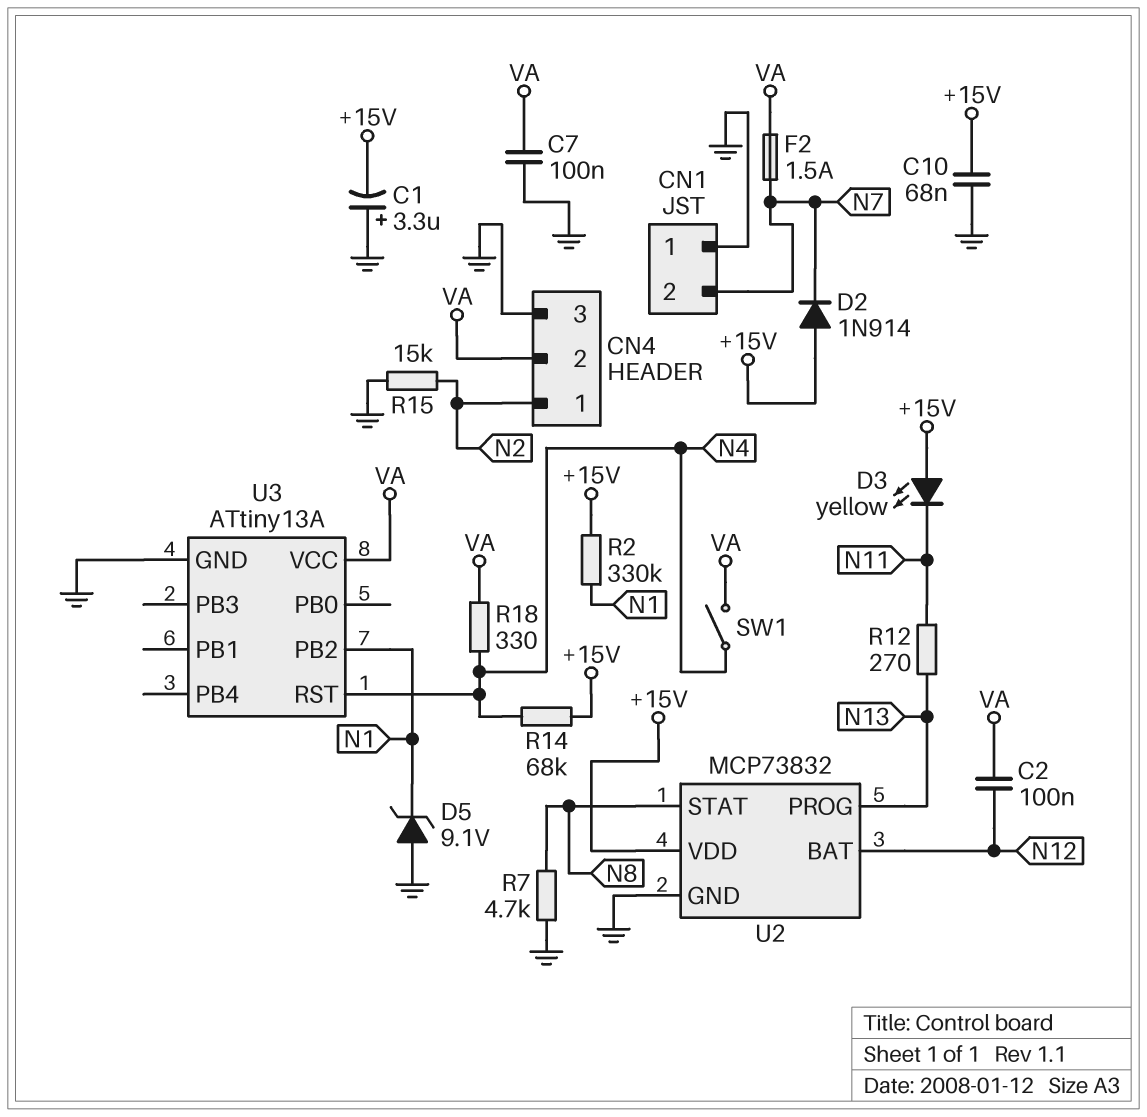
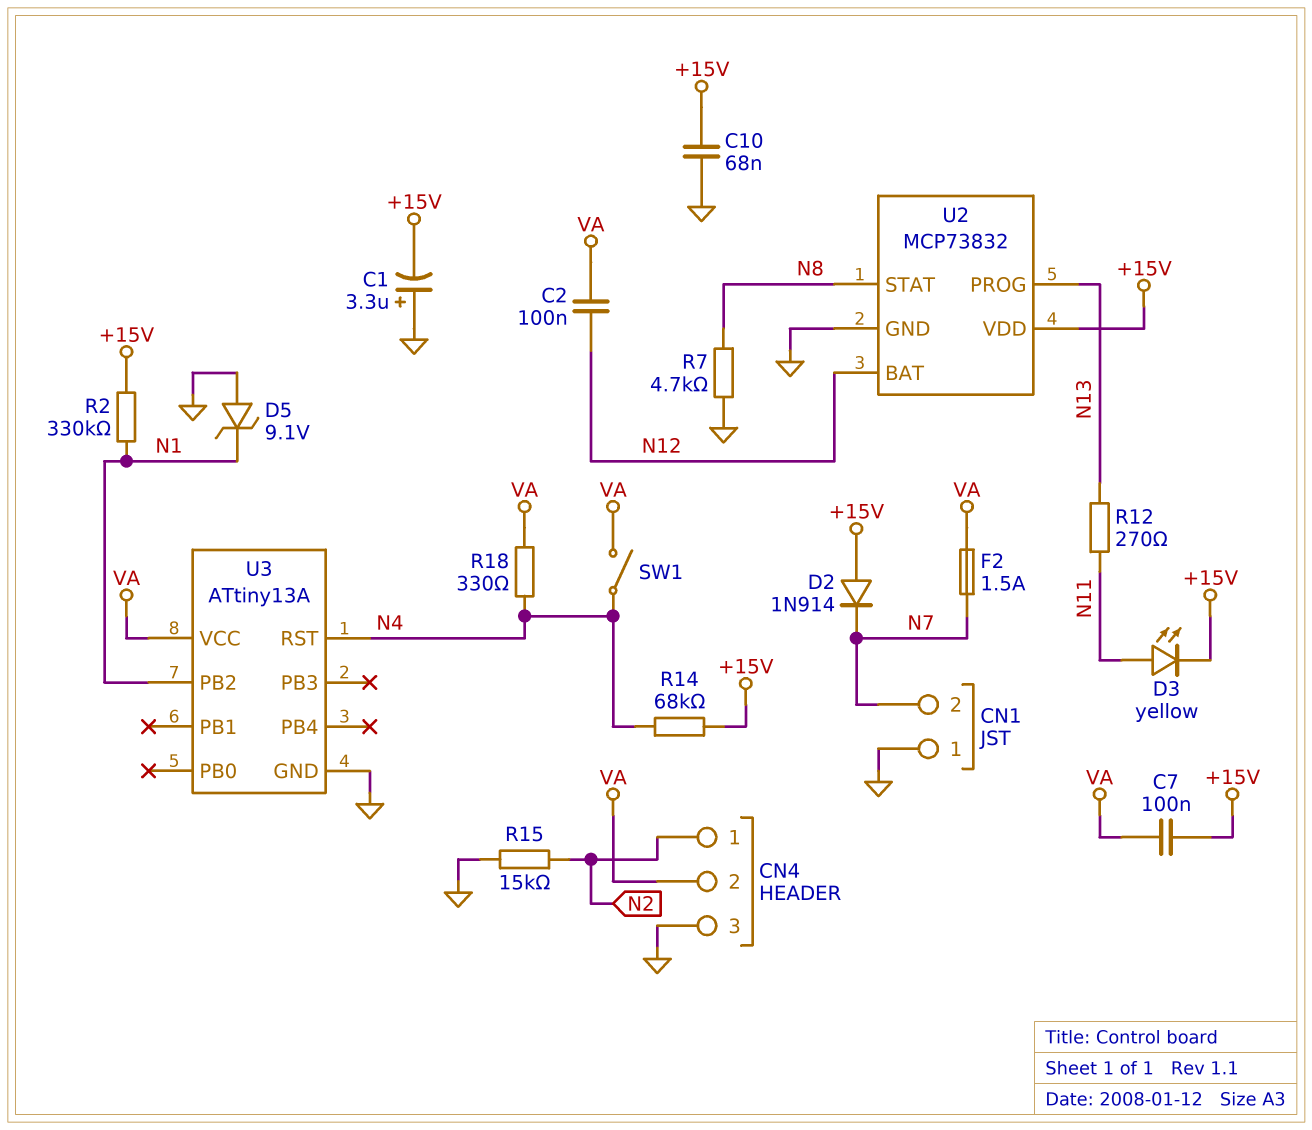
C7: 100nF (GND, VA) -> 100nF (+15V, VA)
D3: LED yellow (A +15V, K N11) -> LED yellow (A N11, K +15V)

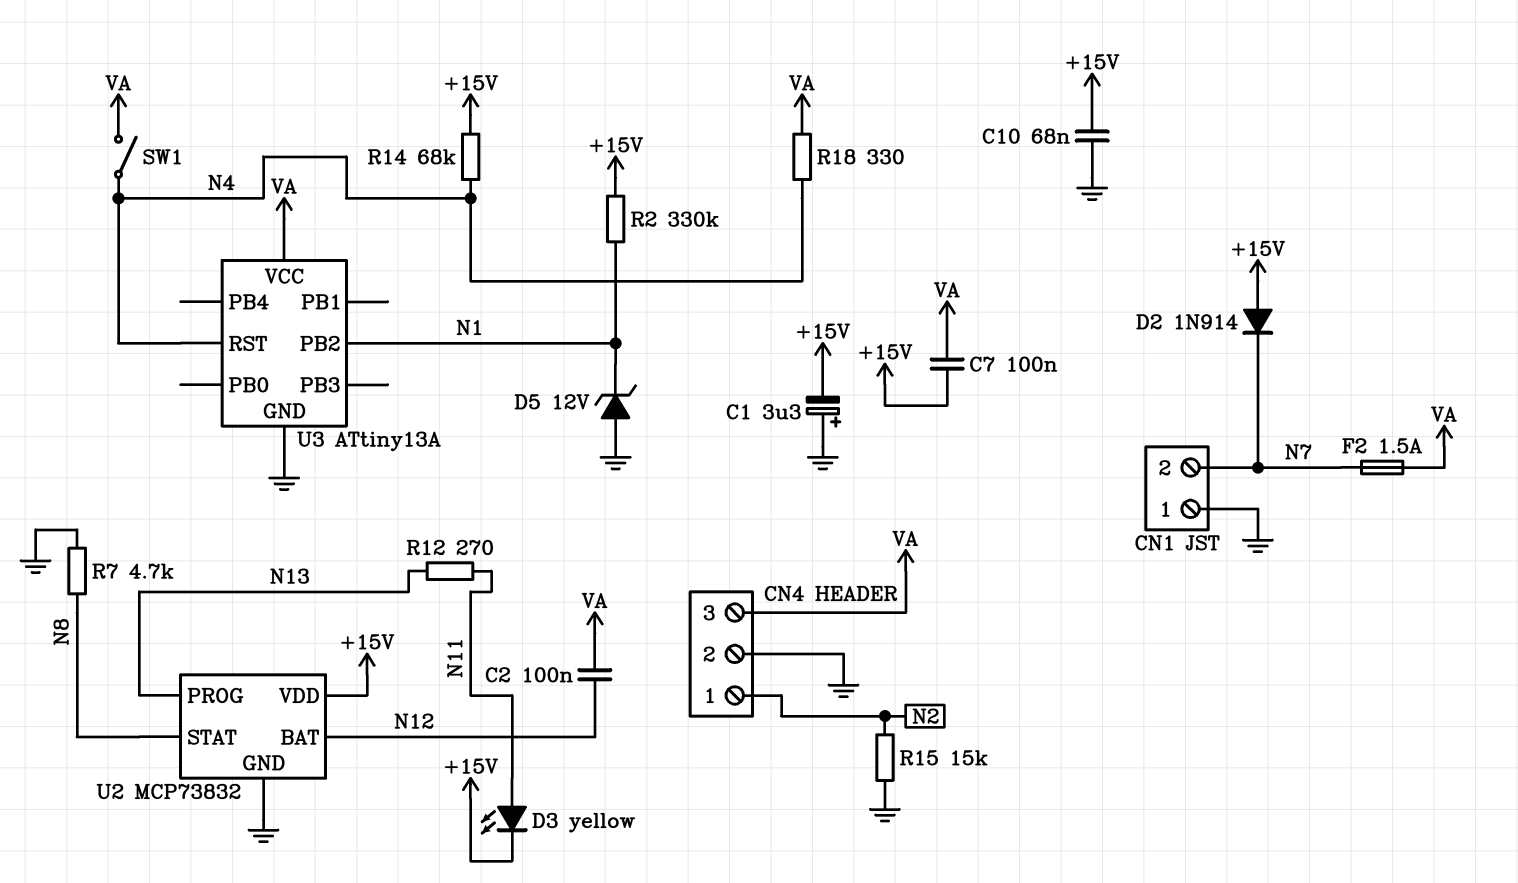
CN4 pin 2: VA -> GND
CN4 pin 3: GND -> VA
D5: zener 9.1V (A GND, K N1) -> zener 12V (A GND, K N1)

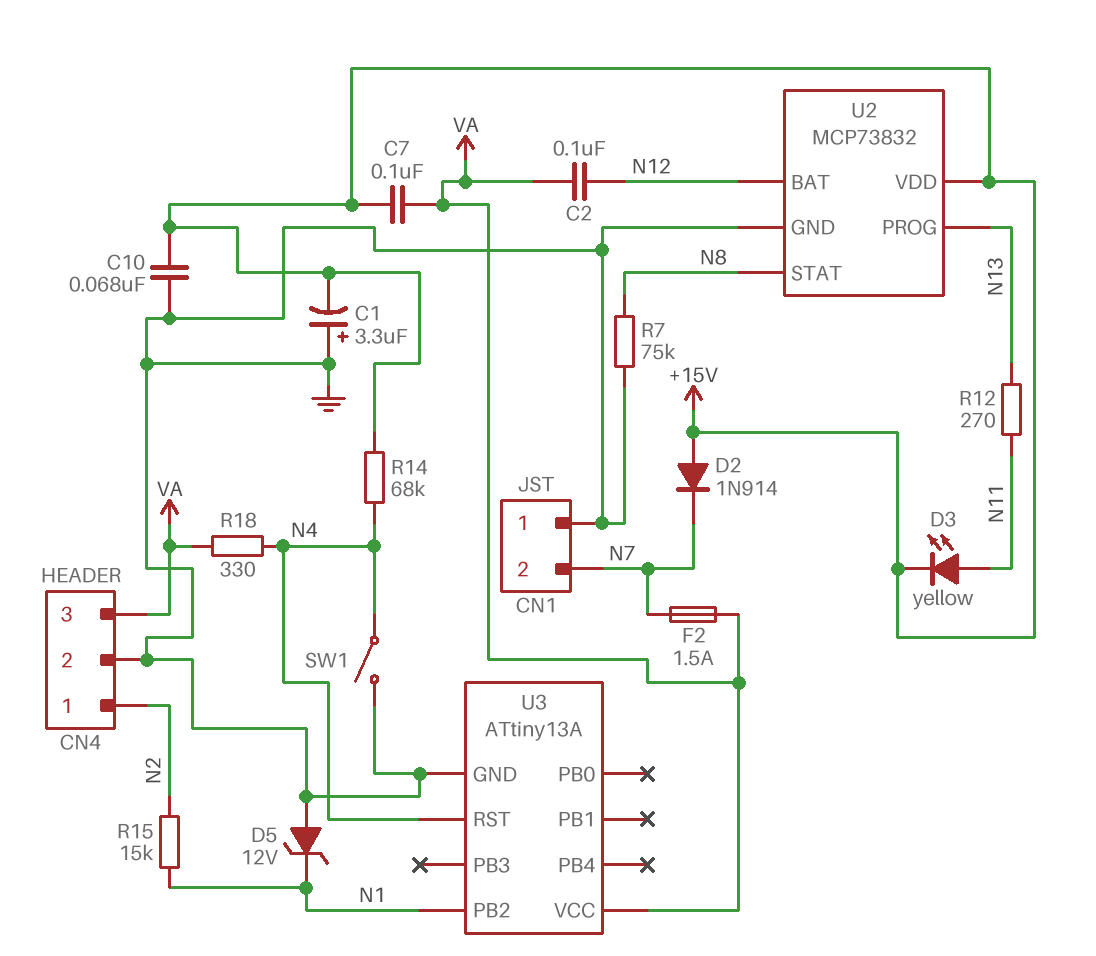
R2: 330k (+15V, N1) -> none
R7: 4.7k (GND, N8) -> 75k (GND, N8)
R15: 15k (GND, N2) -> 15k (N1, N2)
SW1: switch (N4, VA) -> switch (GND, N4)

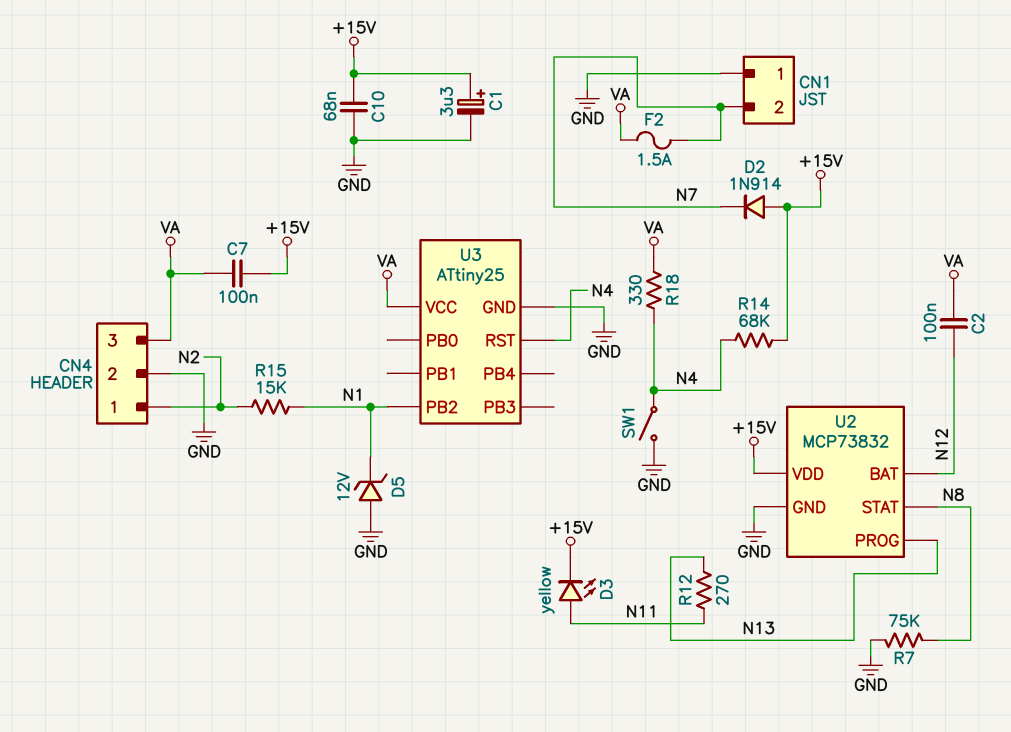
C1: 3.3uF (plus GND, minus +15V) -> 3.3uF (plus +15V, minus GND)
U3: ATtiny13A -> ATtiny25

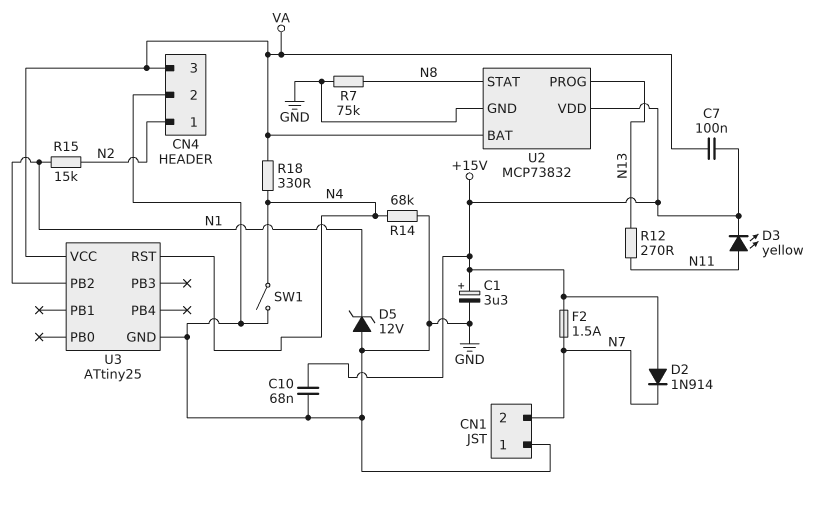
C2: 100nF (N12, VA) -> none
F2: 1.5A (N7, VA) -> 1.5A (+15V, N7)
R14: 68k (+15V, N4) -> 68k (GND, N4)
U2 pin BAT: N12 -> VA

